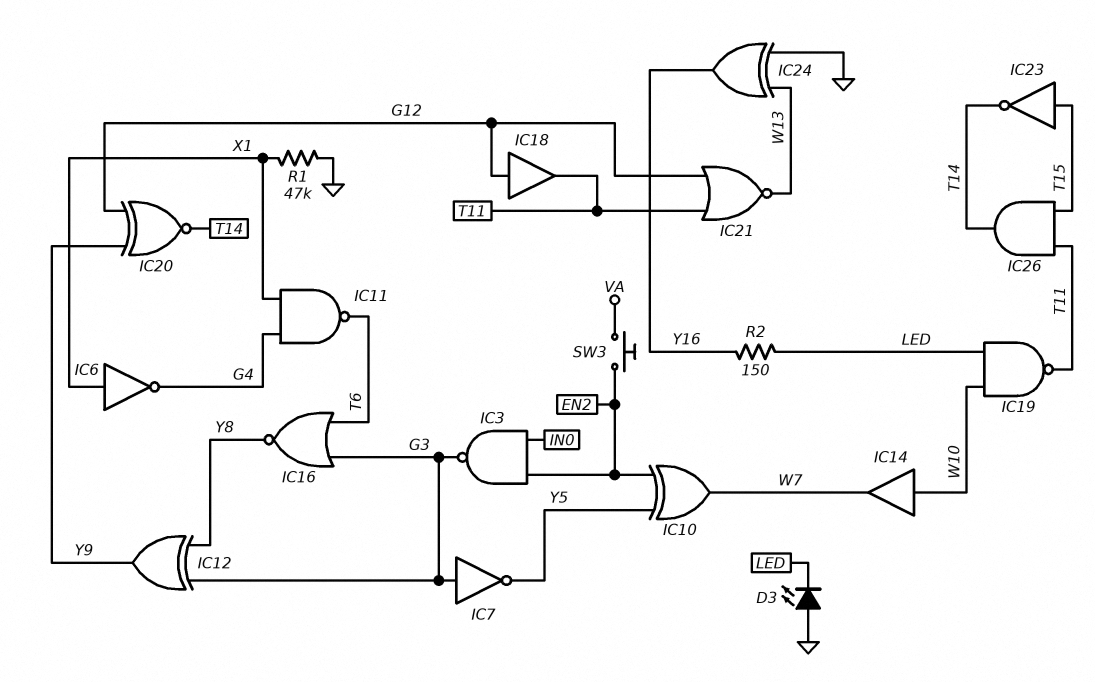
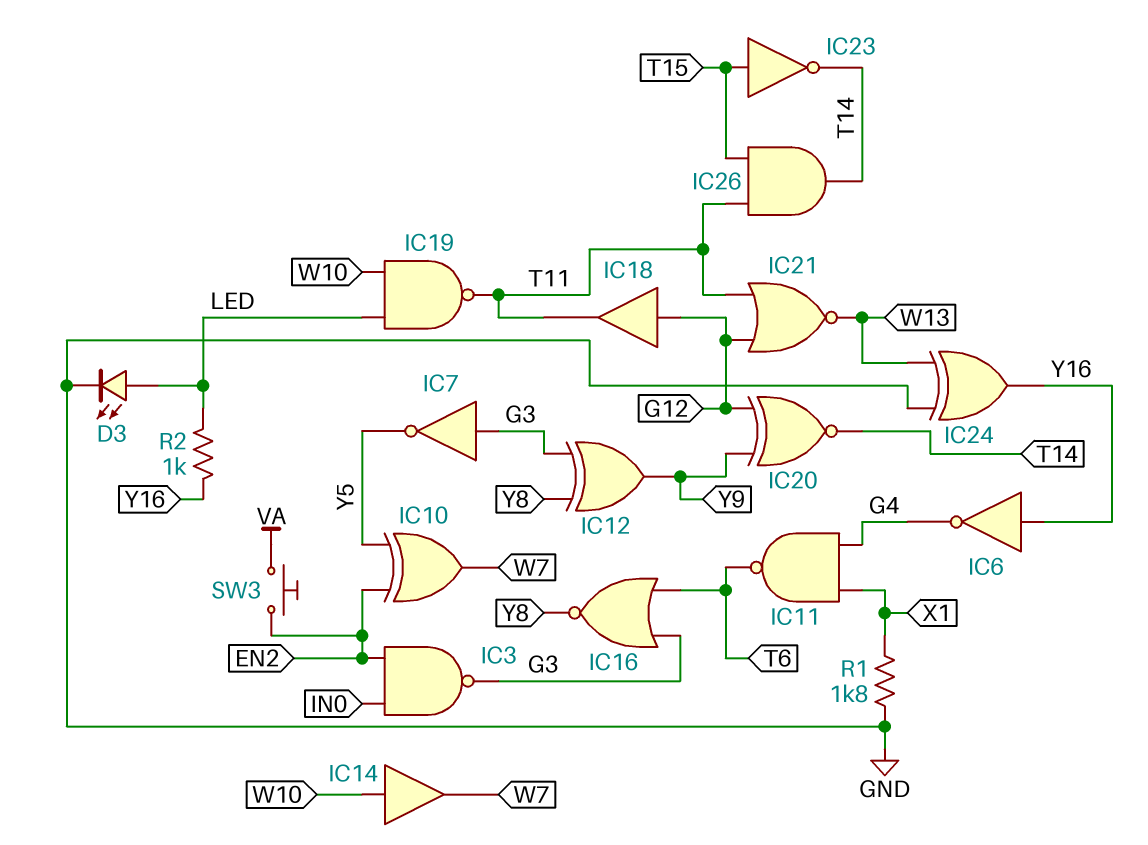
D3: LED (A GND, K LED) -> LED (A LED, K GND)
IC6: NOT (in X1, out G4) -> NOT (in Y16, out G4)
R1: 47k (GND, X1) -> 1.8k (GND, X1)
R2: 150 (LED, Y16) -> 1k (LED, Y16)

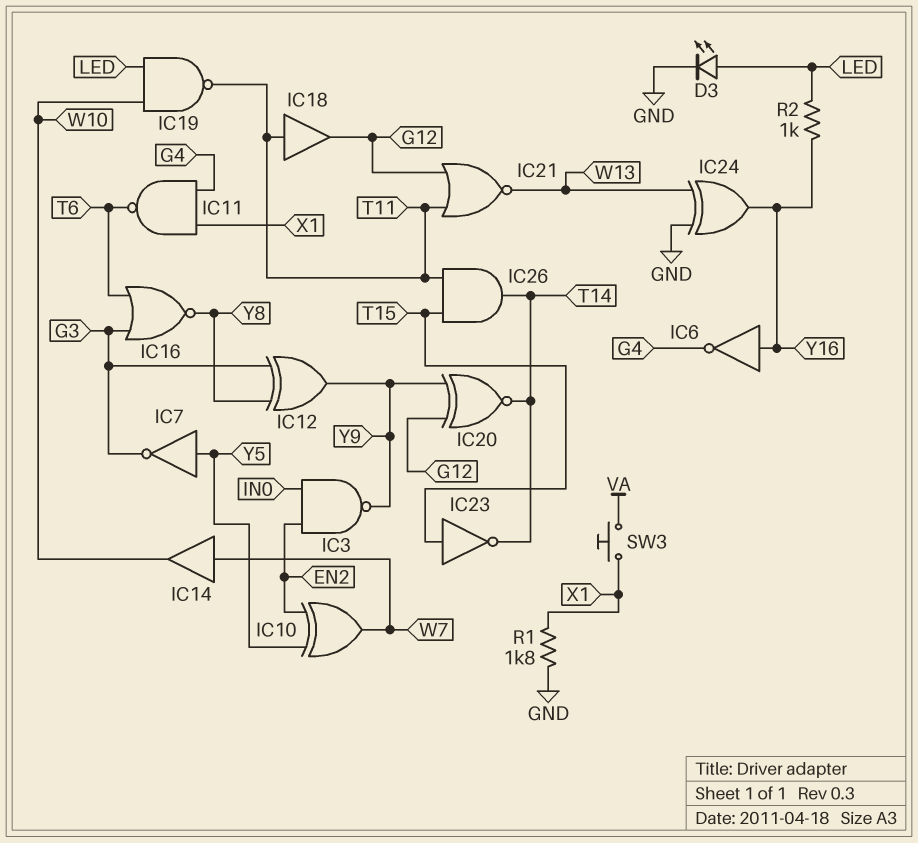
IC3: NAND (in EN2, in IN0, out G3) -> NAND (in EN2, in IN0, out Y9)
IC7: NOT (in G3, out Y5) -> NOT (in Y5, out G3)
IC14: buffer (in W10, out W7) -> buffer (in W7, out W10)
IC18: buffer (in G12, out T11) -> buffer (in T11, out G12)
SW3: button (EN2, VA) -> button (VA, X1)

